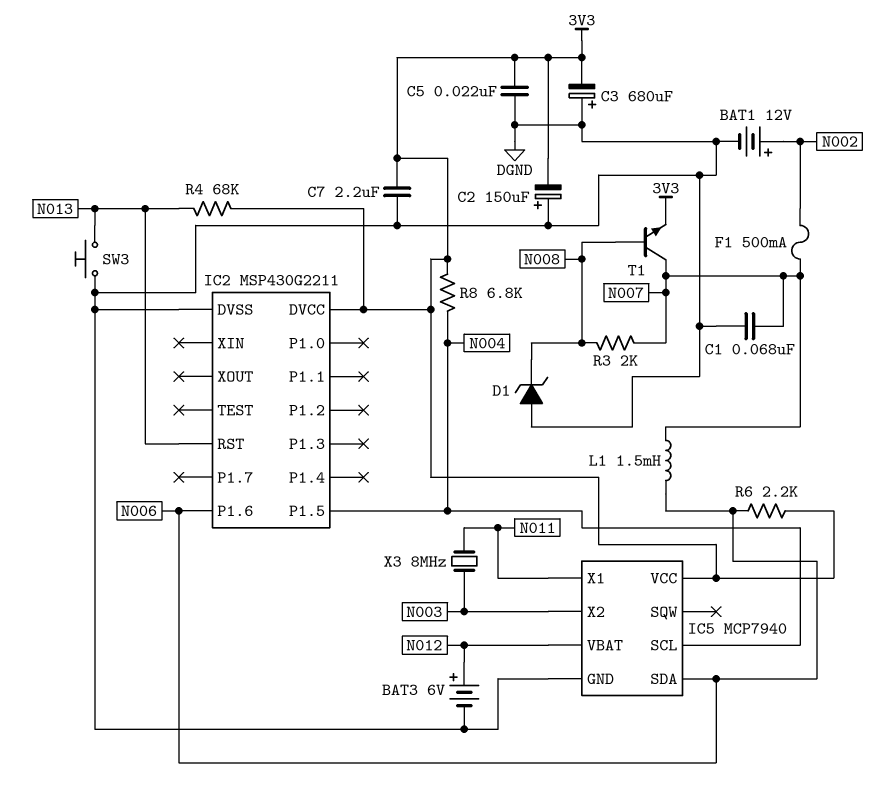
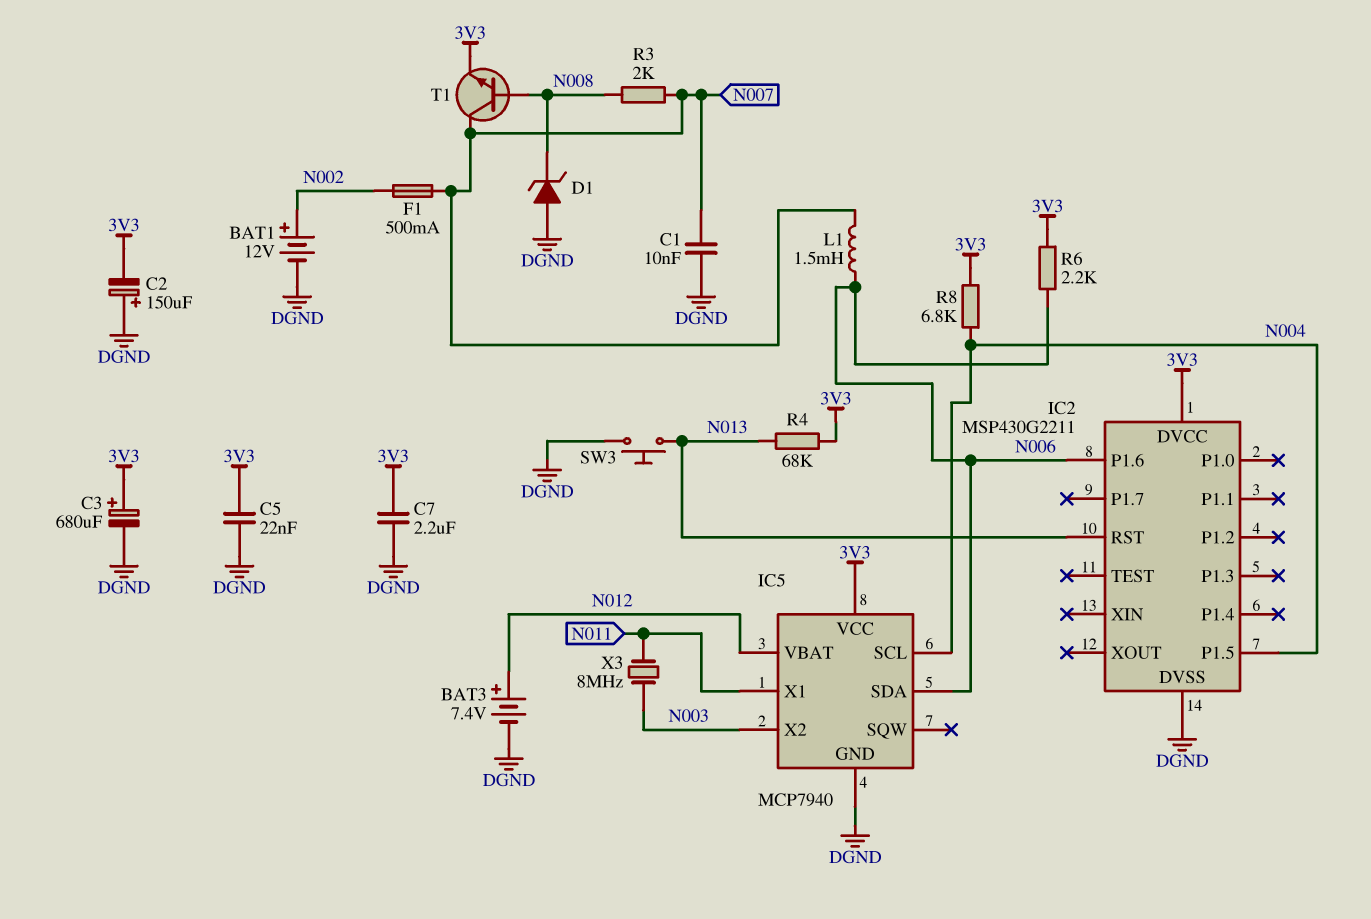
BAT3: 6V (plus N012, minus DGND) -> 7.4V (plus N012, minus DGND)
C1: 68nF (DGND, N007) -> 10nF (DGND, N007)
C3: 680uF (plus DGND, minus 3V3) -> 680uF (plus 3V3, minus DGND)

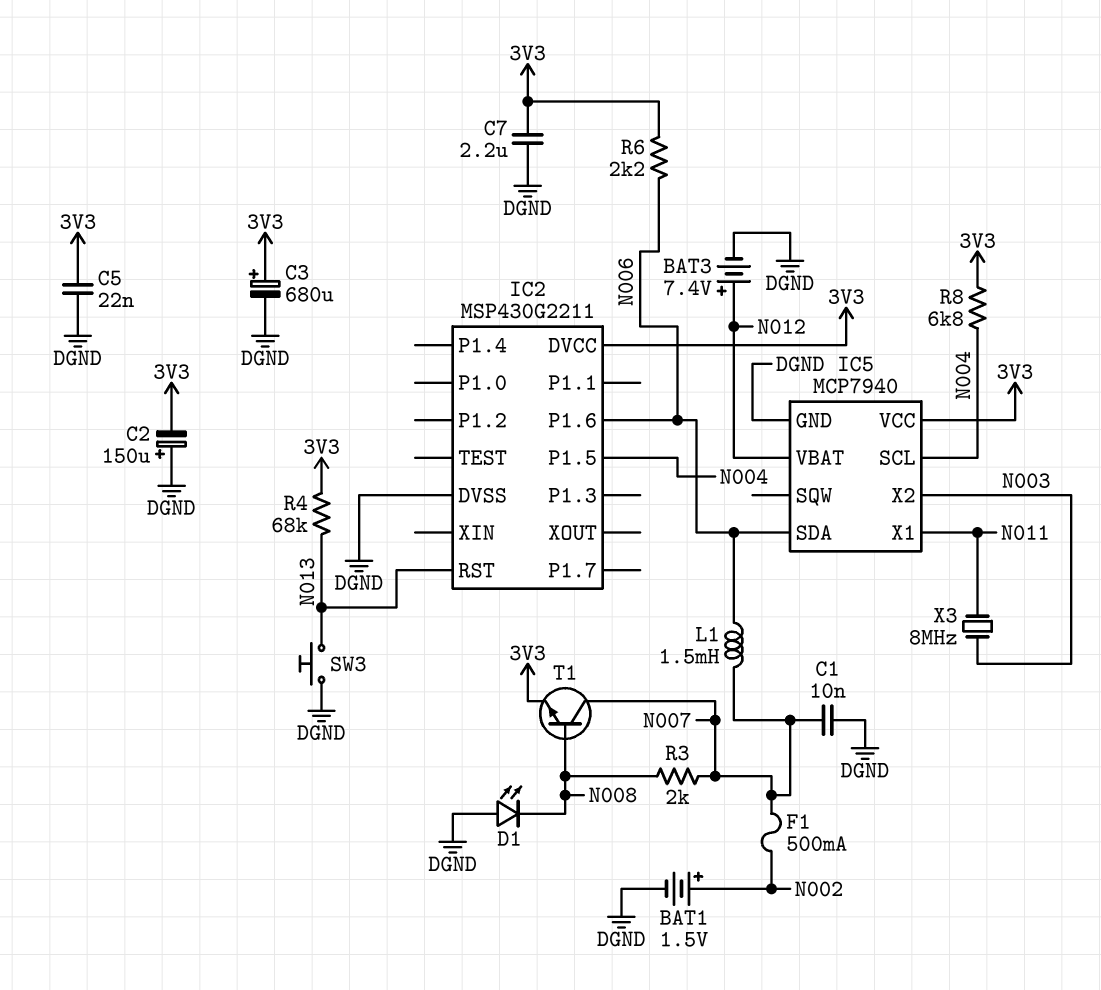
BAT1: 12V (plus N002, minus DGND) -> 1.5V (plus N002, minus DGND)
D1: zener (A DGND, K N008) -> LED (A DGND, K N008)

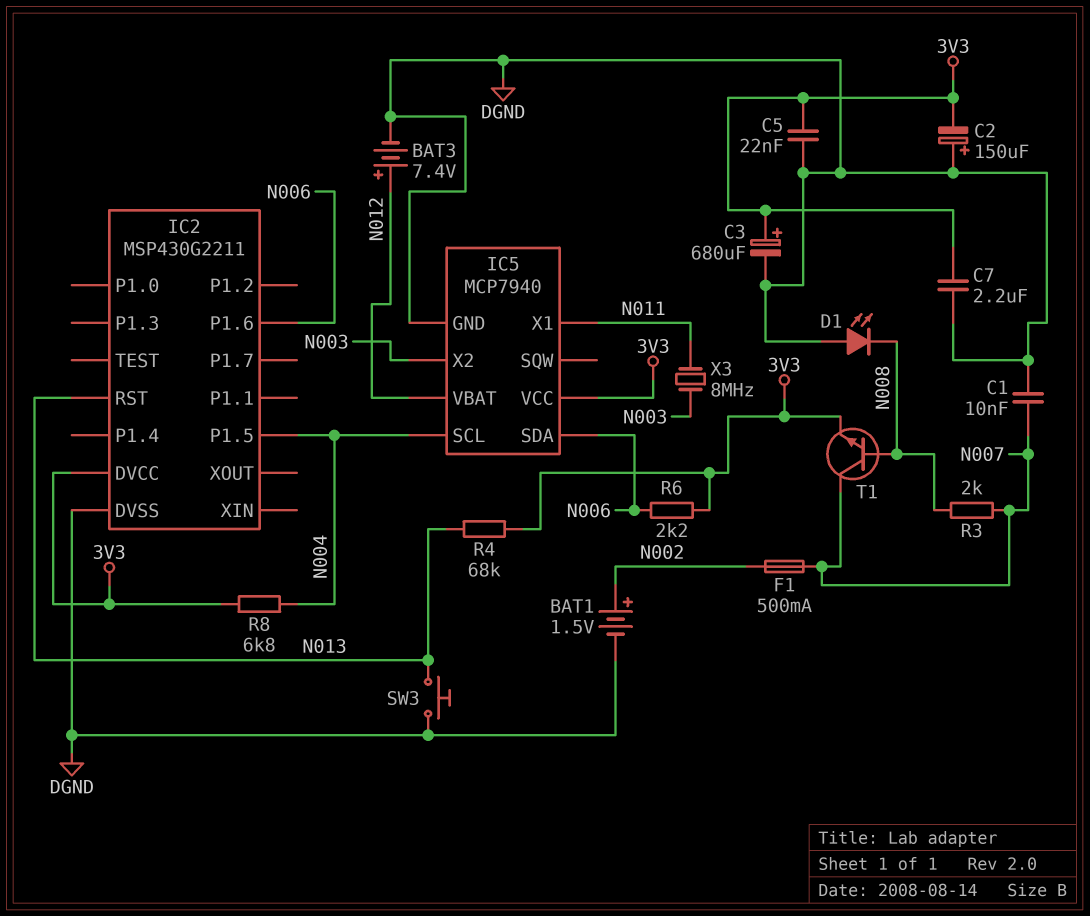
L1: 1.5mH (N006, N007) -> none

